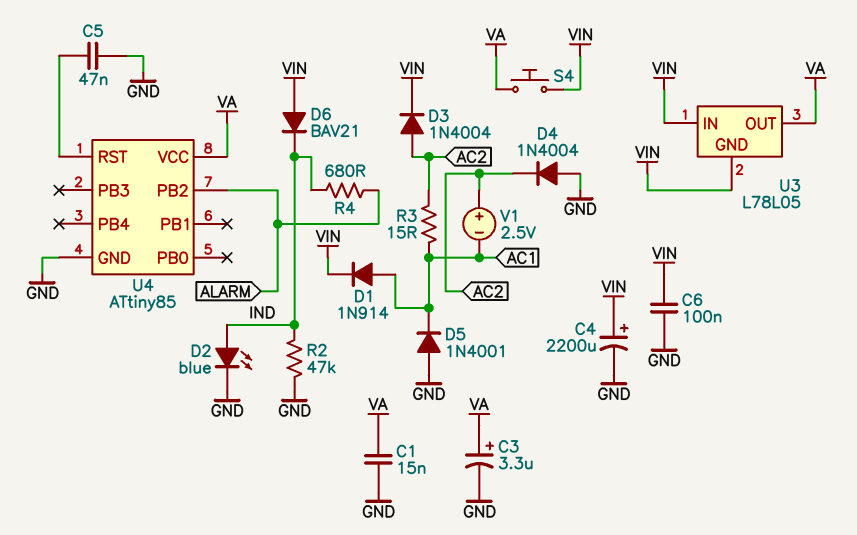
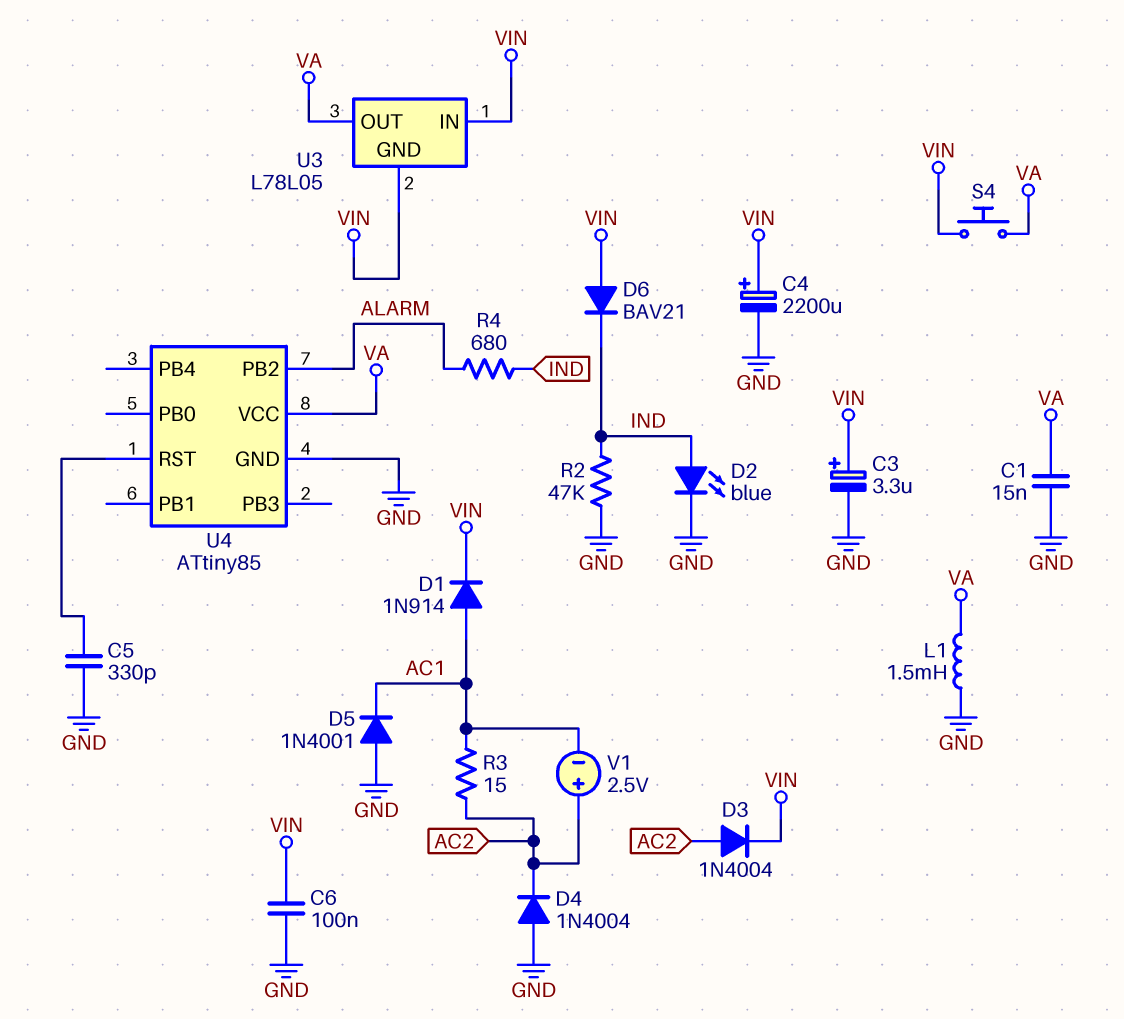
C3: 3.3uF (plus VA, minus GND) -> 3.3uF (plus VIN, minus GND)
C5: 47nF (GND, U4/RST) -> 330pF (GND, U4/RST)
L1: none -> 1.5mH (GND, VA)

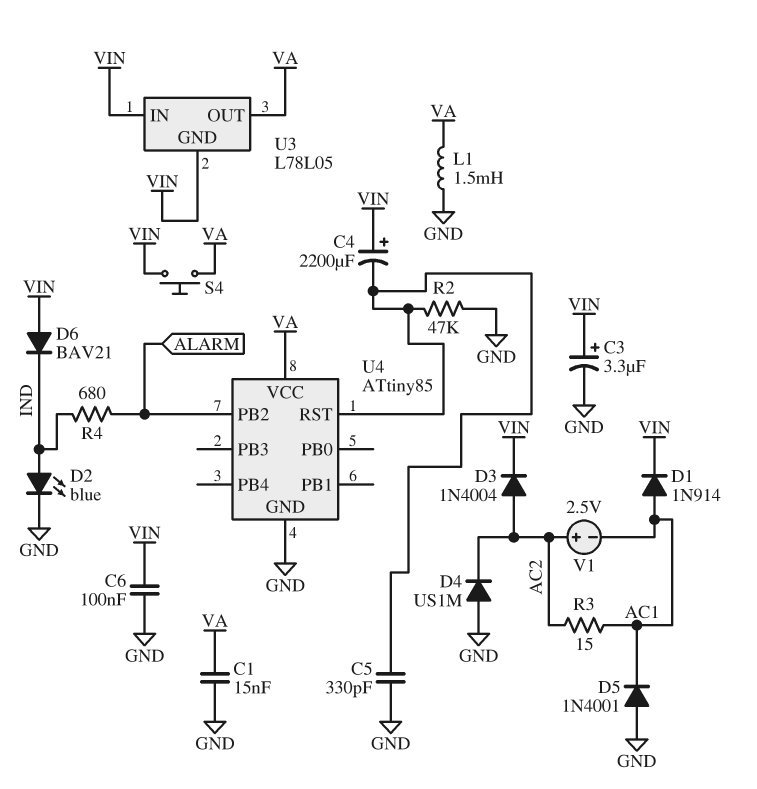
C4: 2200uF (plus VIN, minus GND) -> 2200uF (plus VIN, minus U4/RST)
D4: diode 1N4004 (A GND, K AC2) -> diode US1M (A GND, K AC2)
R2: 47k (GND, IND) -> 47k (GND, U4/RST)

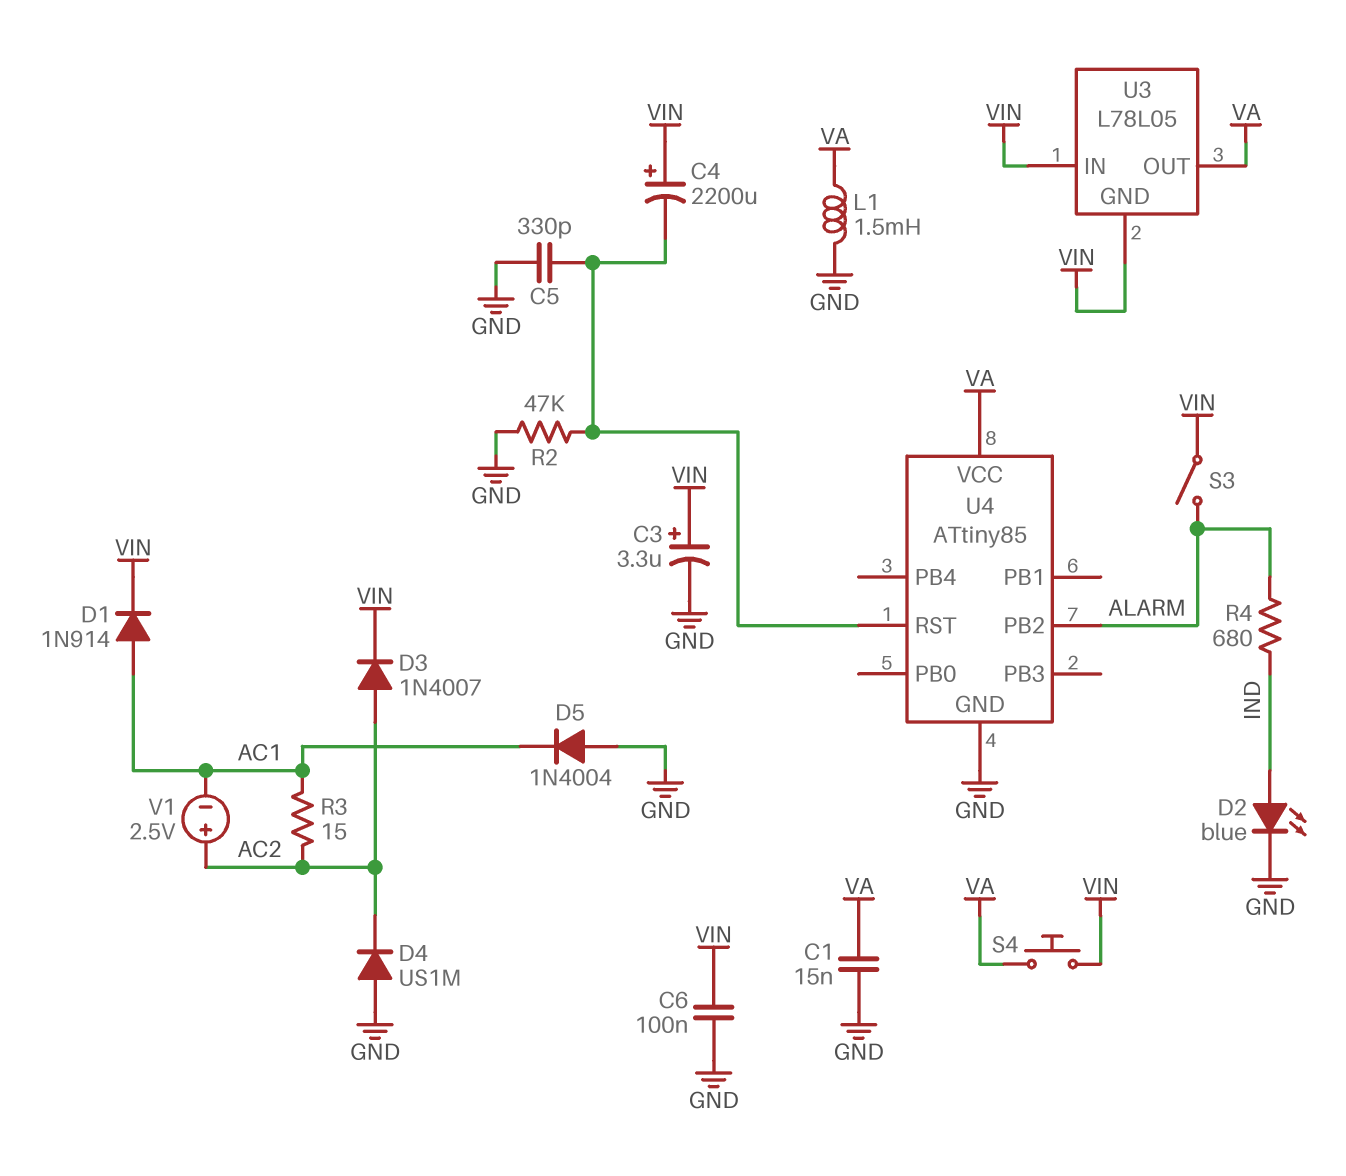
D3: diode 1N4004 (A AC2, K VIN) -> diode 1N4007 (A AC2, K VIN)
D5: diode 1N4001 (A GND, K AC1) -> diode 1N4004 (A GND, K AC1)
D6: diode BAV21 (A VIN, K IND) -> none
S3: none -> switch (ALARM, VIN)

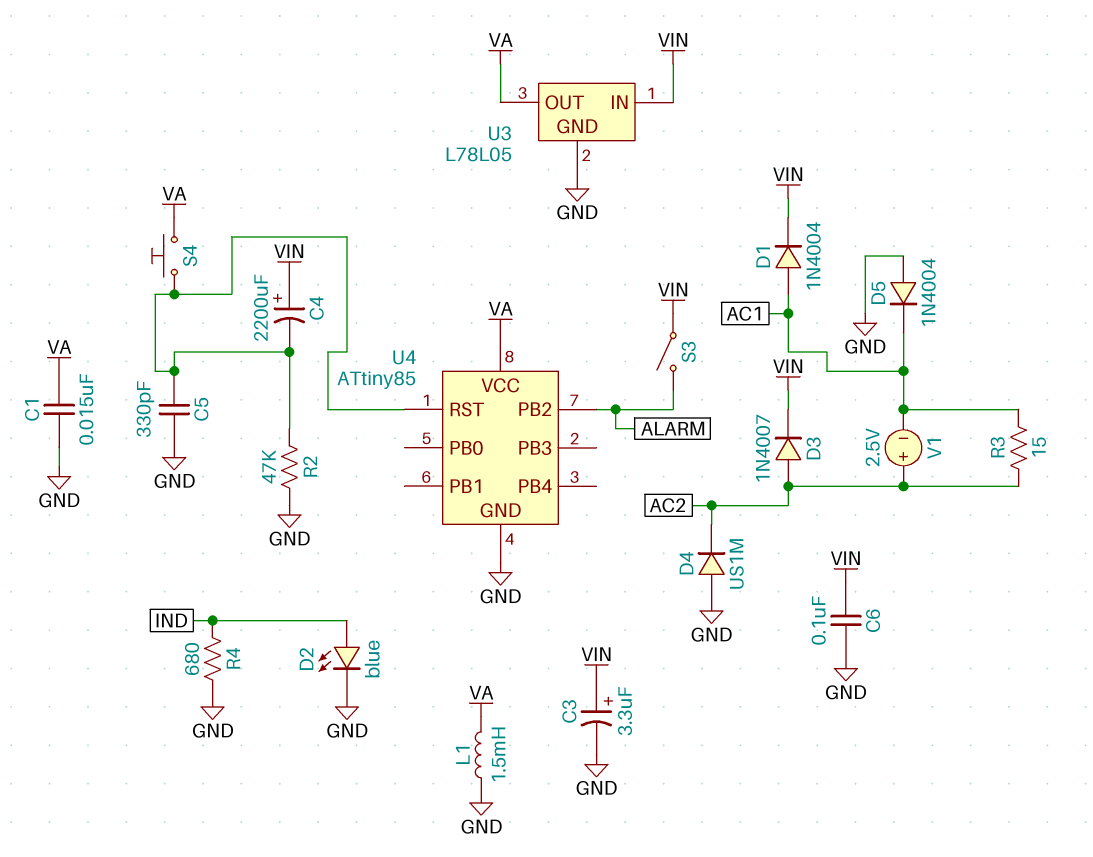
D1: diode 1N914 (A AC1, K VIN) -> diode 1N4004 (A AC1, K VIN)
R4: 680 (ALARM, IND) -> 680 (GND, IND)
S4: button (VA, VIN) -> button (U4/RST, VA)
U3 pin GND: VIN -> GND

